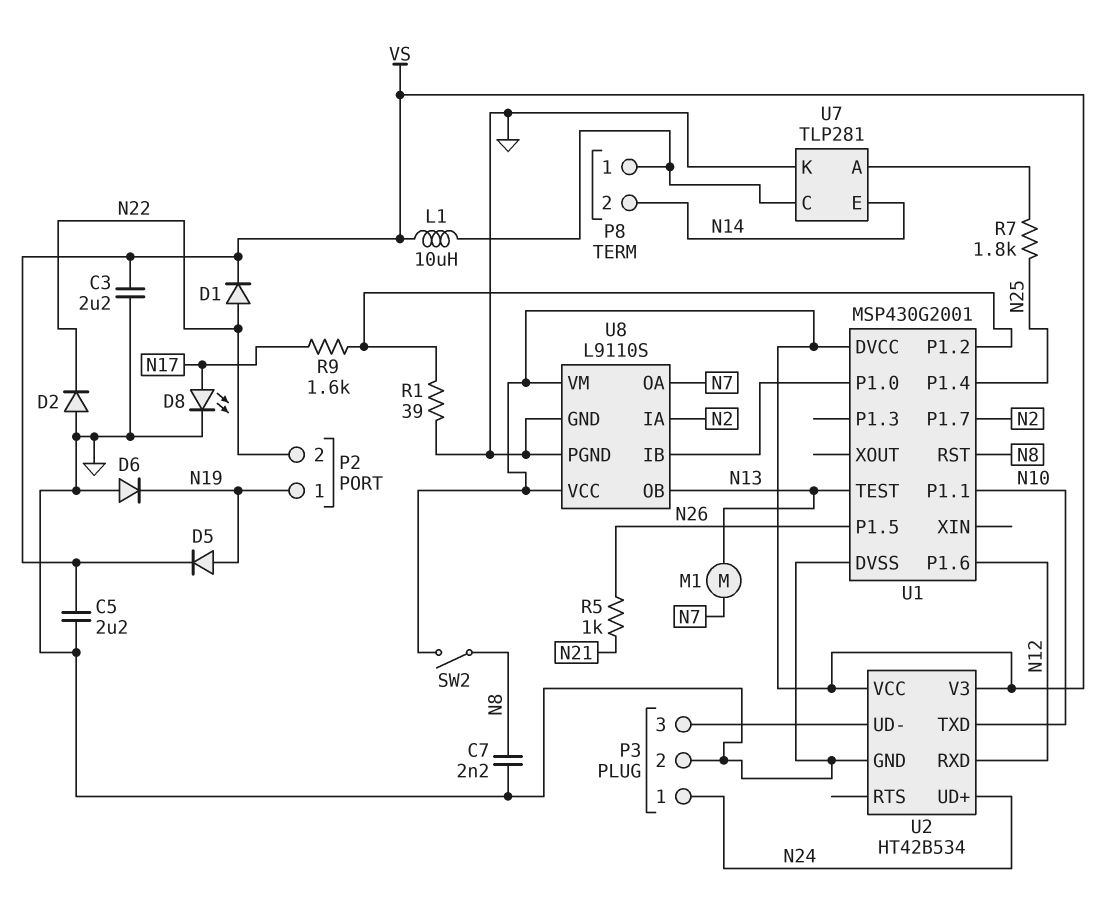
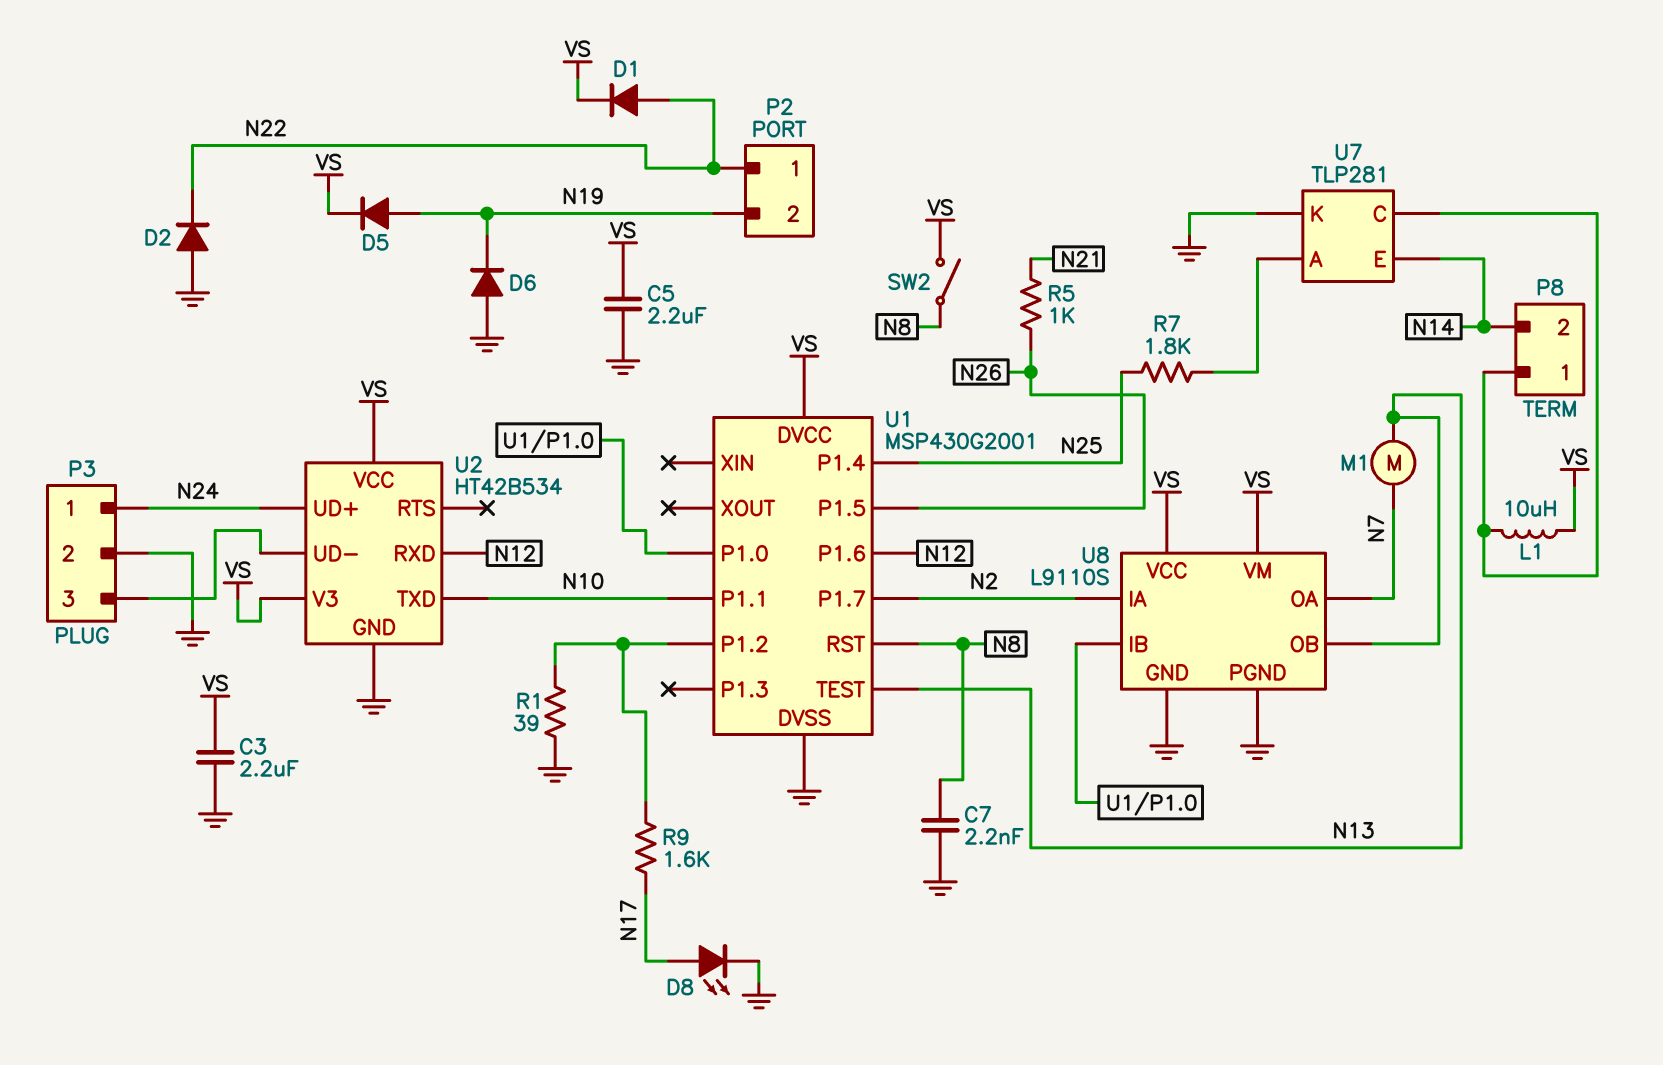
P2 pin 1: N19 -> N22
P2 pin 2: N22 -> N19

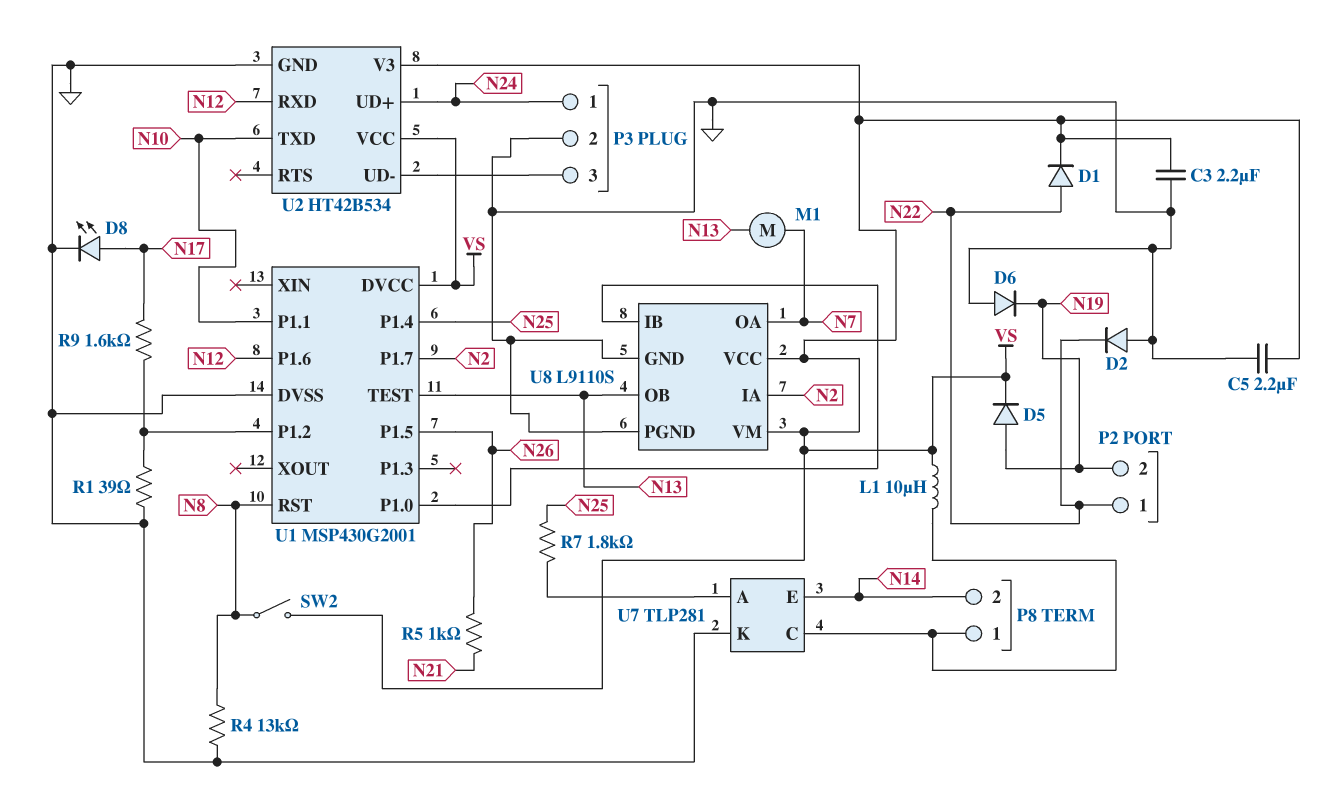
C7: 2.2nF (GND, N8) -> none
R4: none -> 13k (GND, N8)

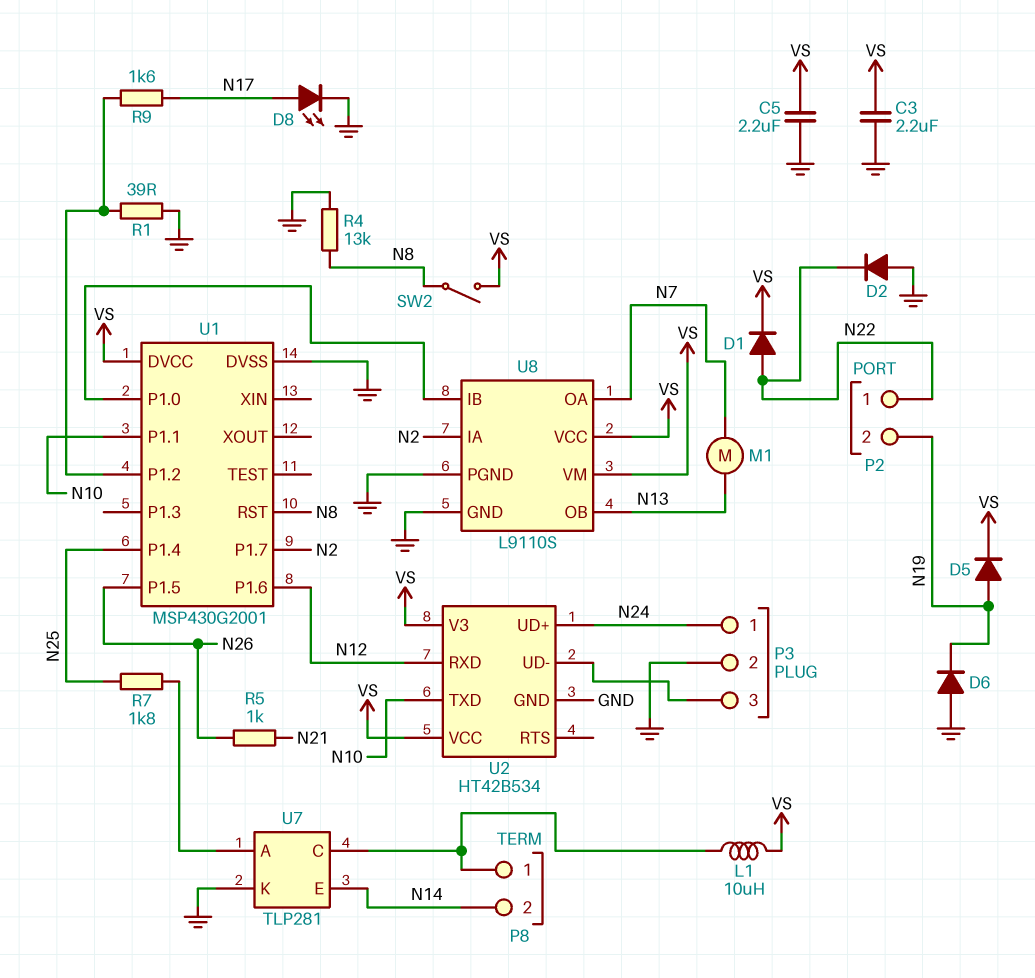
U1 pin TEST: N13 -> none

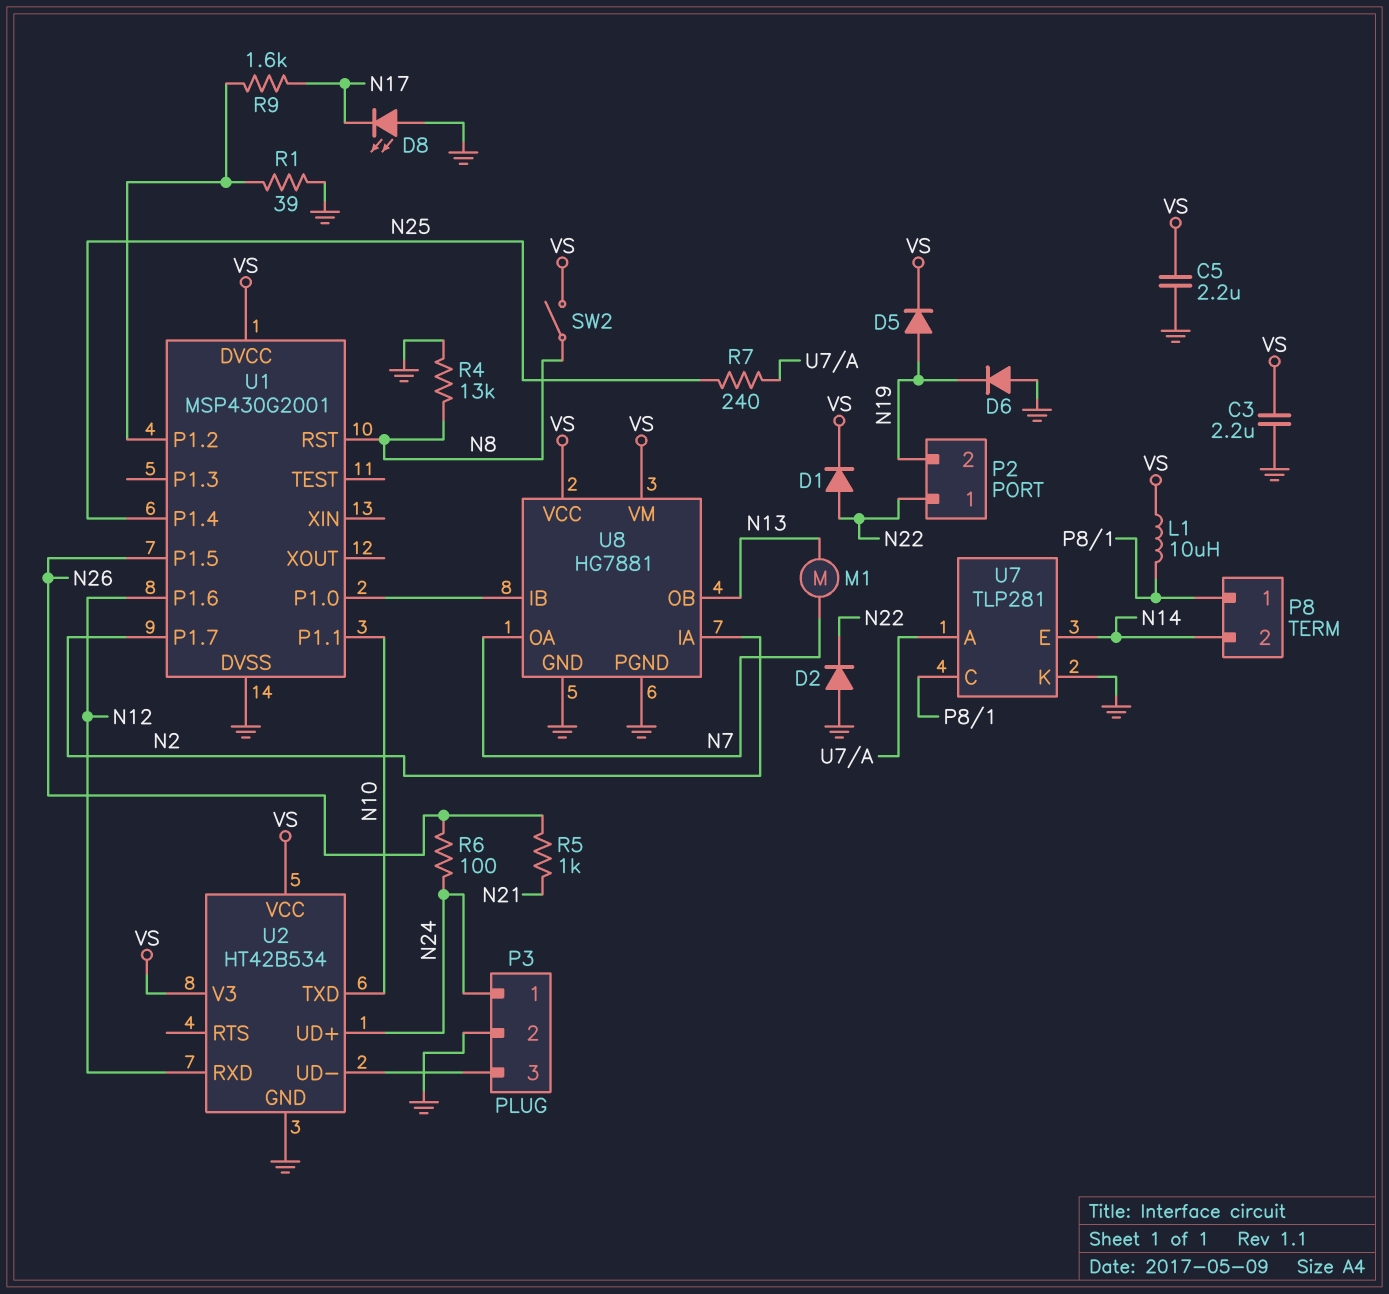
D8: LED (A N17, K GND) -> LED (A GND, K N17)
R6: none -> 100 (N24, N26)
R7: 1.8k (N25, U7/A) -> 240 (N25, U7/A)
U8: L9110S -> HG7881

